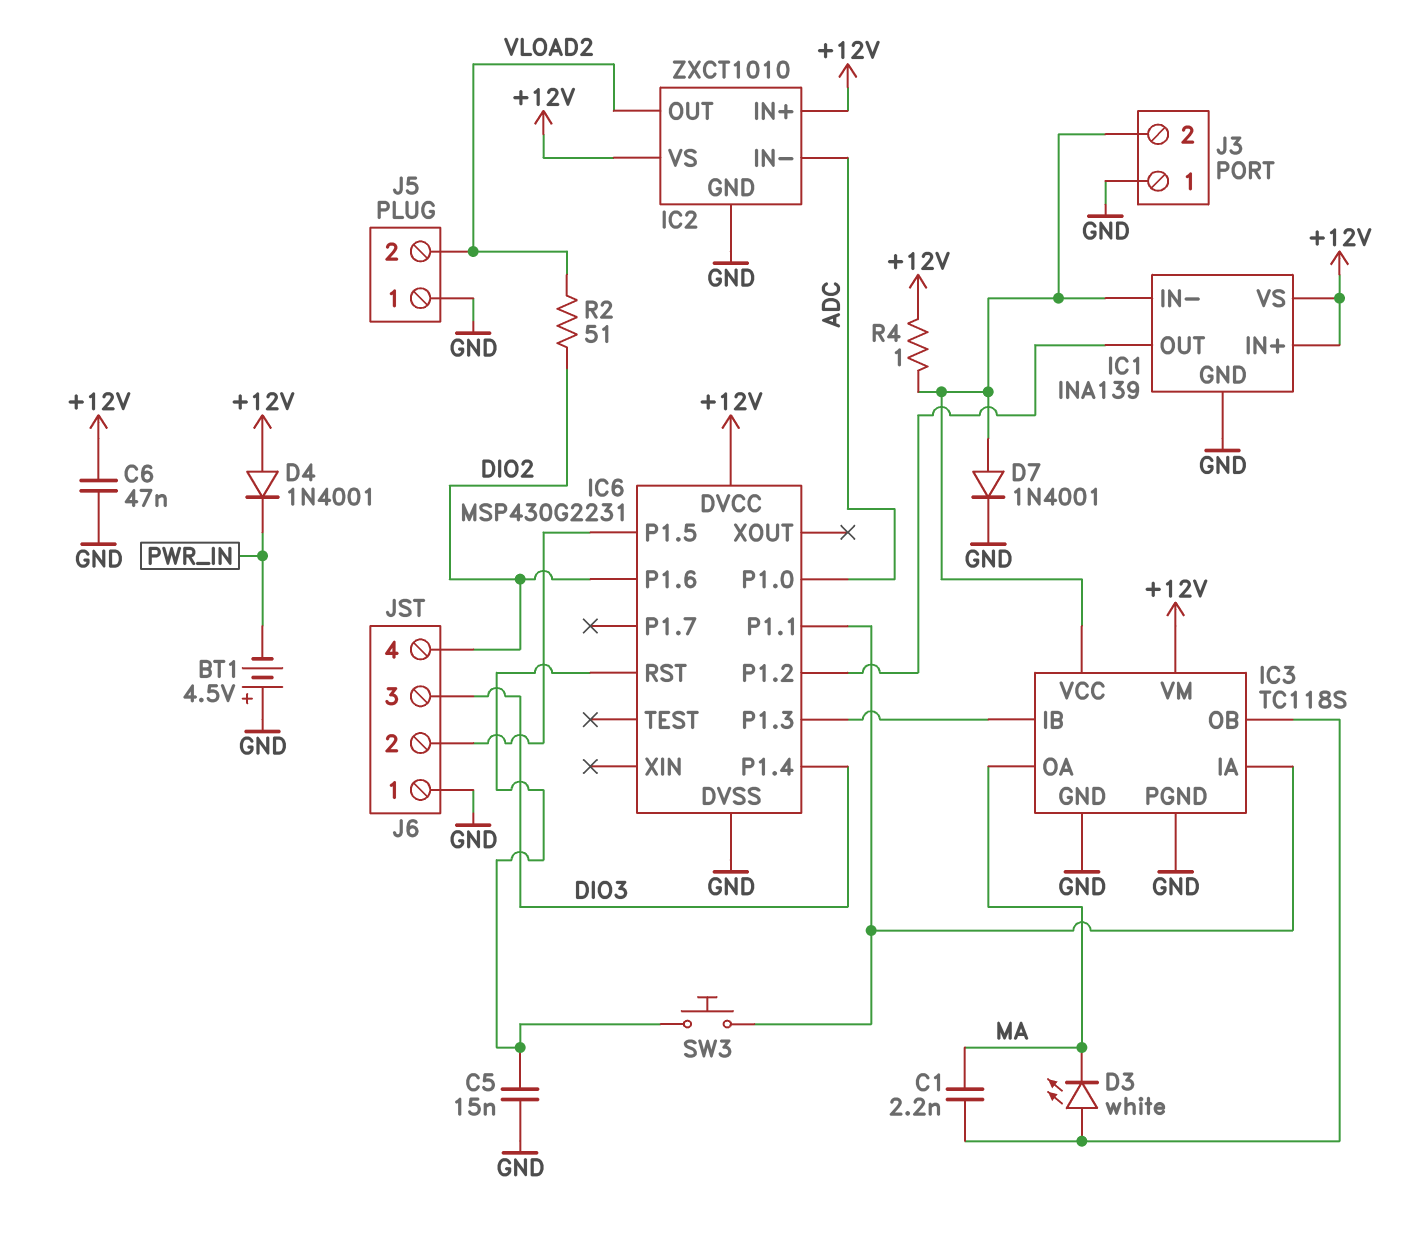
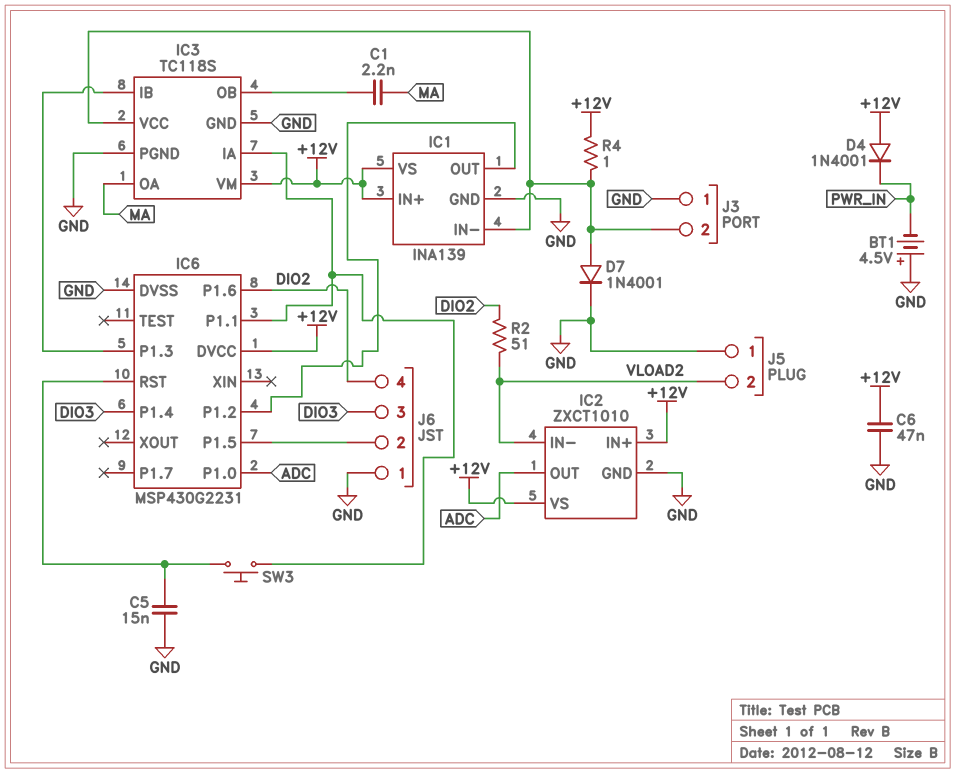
D3: LED white (A IC3/OB, K MA) -> none
IC2 pin IN-: ADC -> VLOAD2
IC2 pin OUT: VLOAD2 -> ADC

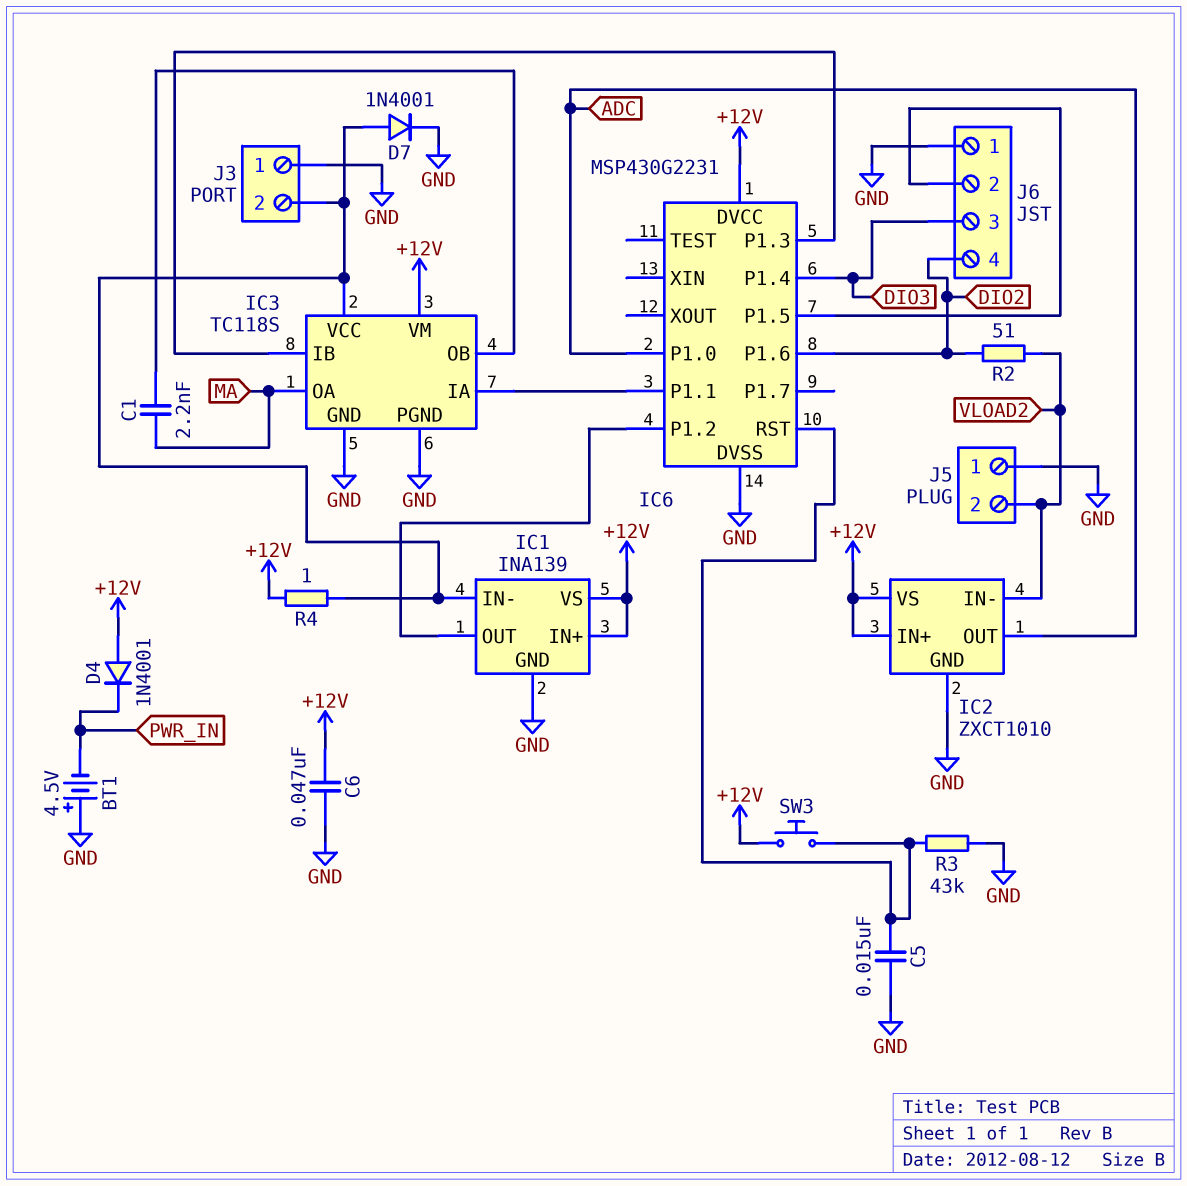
R3: none -> 43k (GND, IC6/RST)
SW3: button (IC3/IA, IC6/RST) -> button (+12V, IC6/RST)

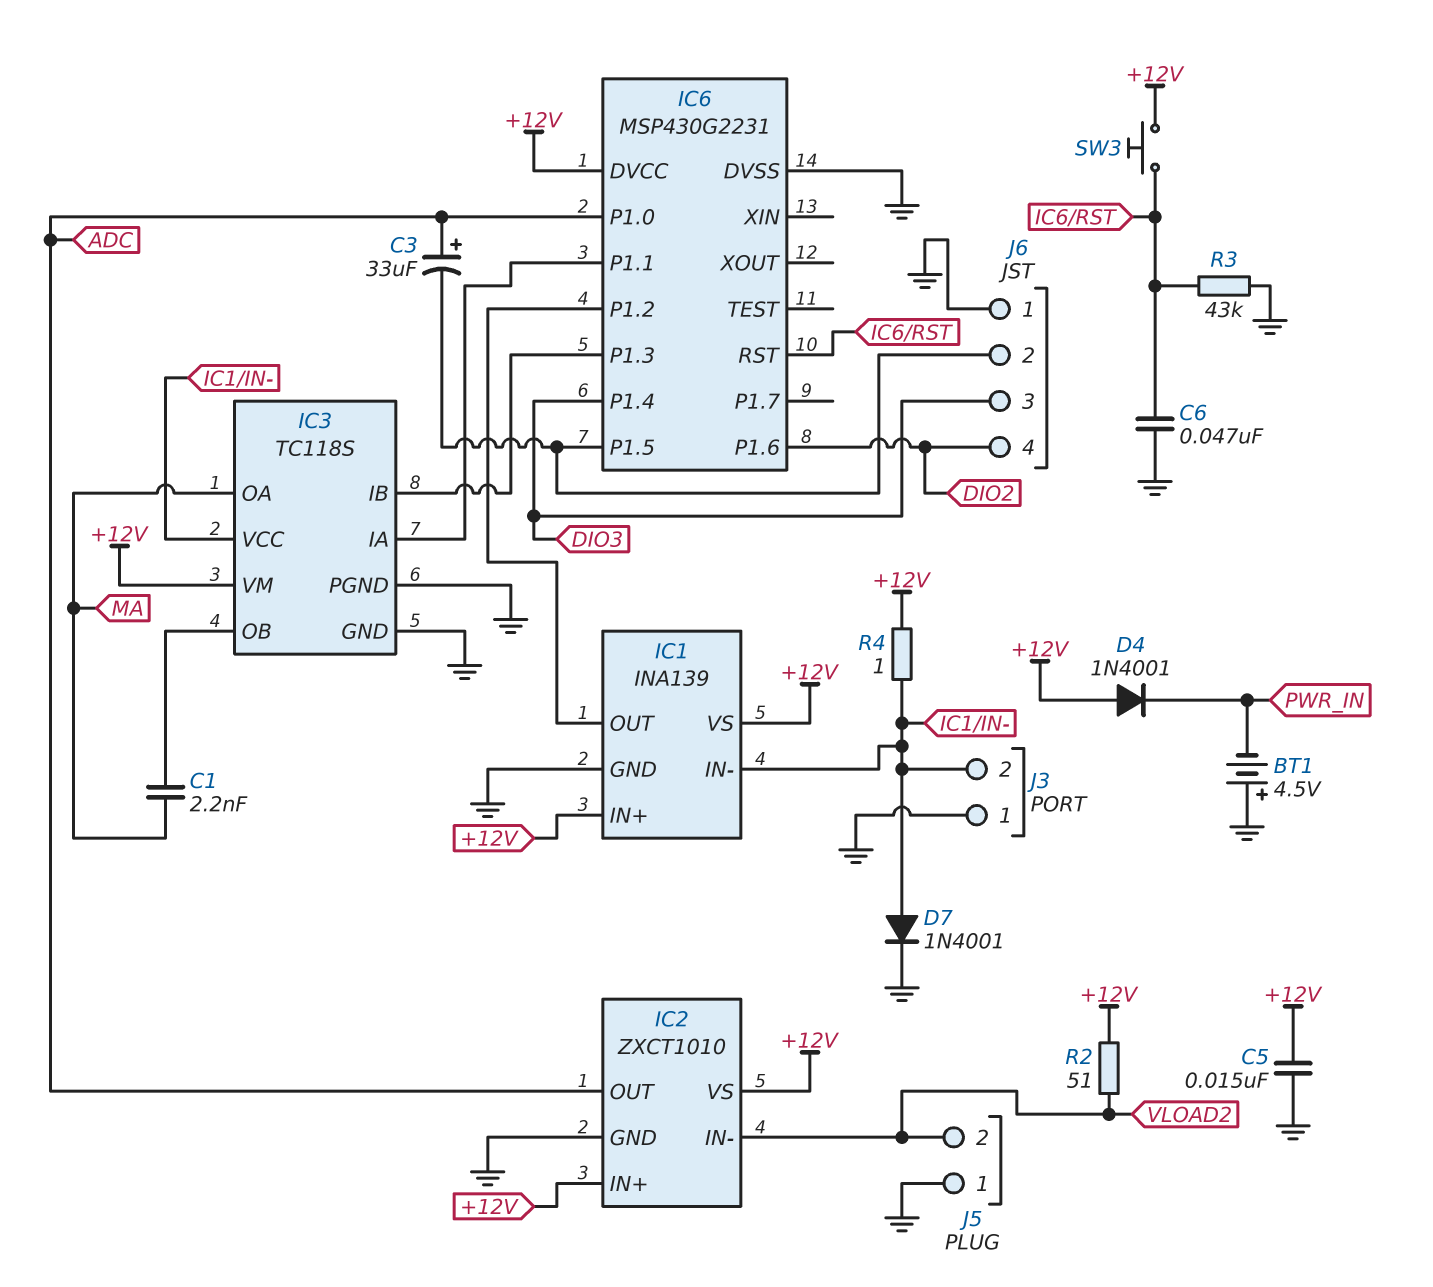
C3: none -> 33uF (plus ADC, minus IC6/P1.5)
C5: 15nF (GND, IC6/RST) -> 15nF (+12V, GND)
C6: 47nF (+12V, GND) -> 47nF (GND, IC6/RST)
R2: 51 (DIO2, VLOAD2) -> 51 (+12V, VLOAD2)

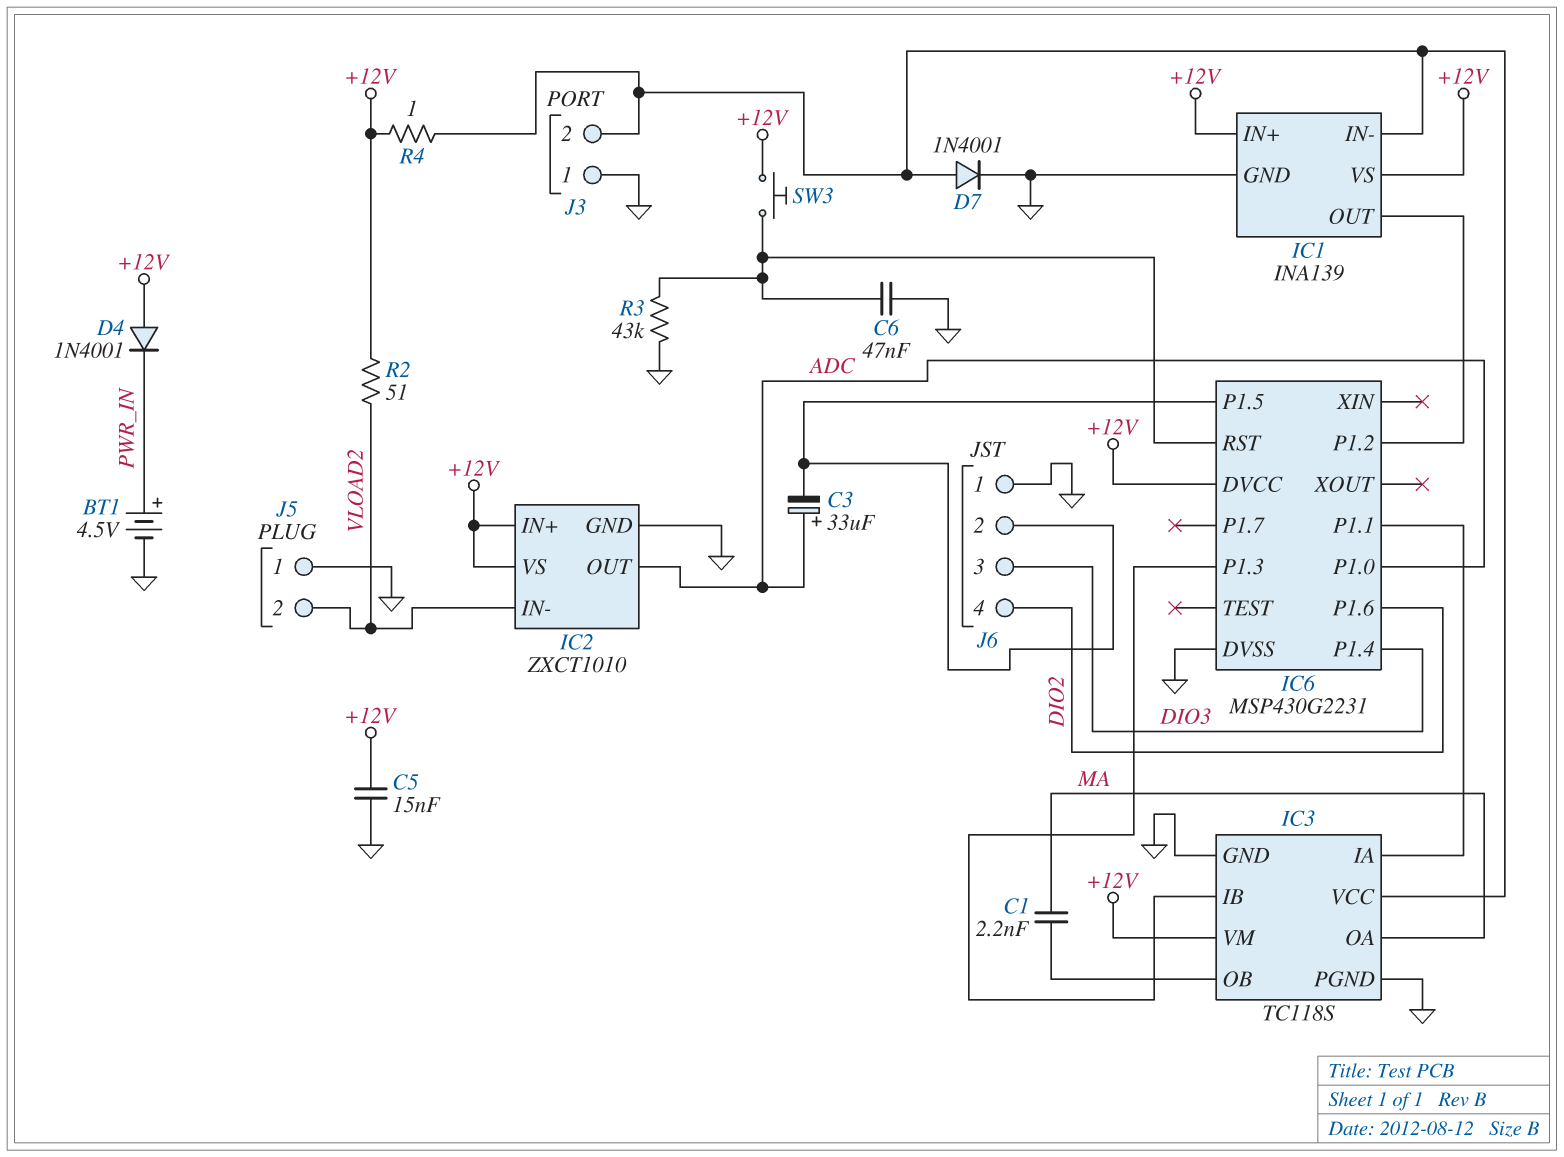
BT1: 4.5V (plus GND, minus PWR_IN) -> 4.5V (plus PWR_IN, minus GND)

